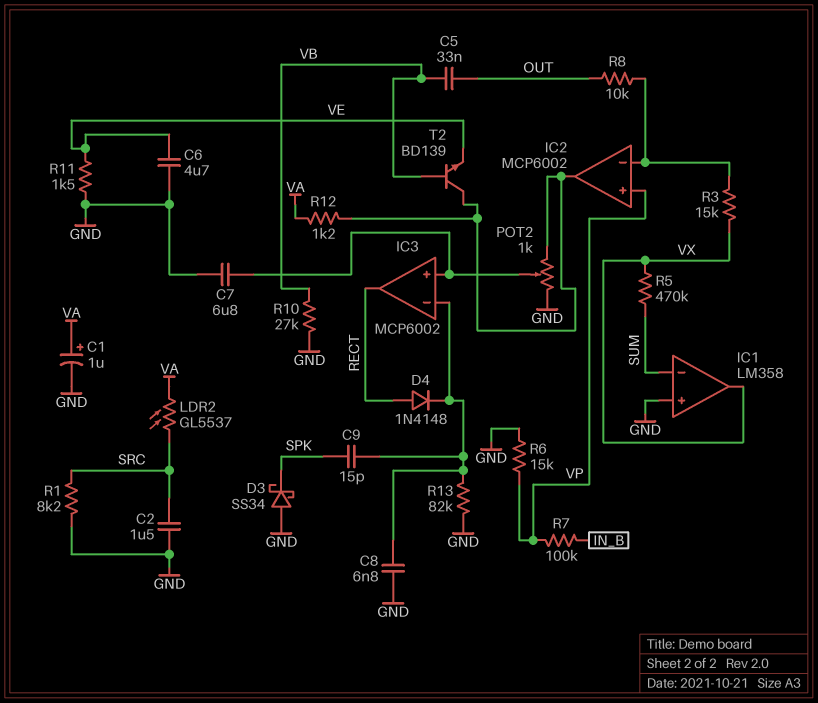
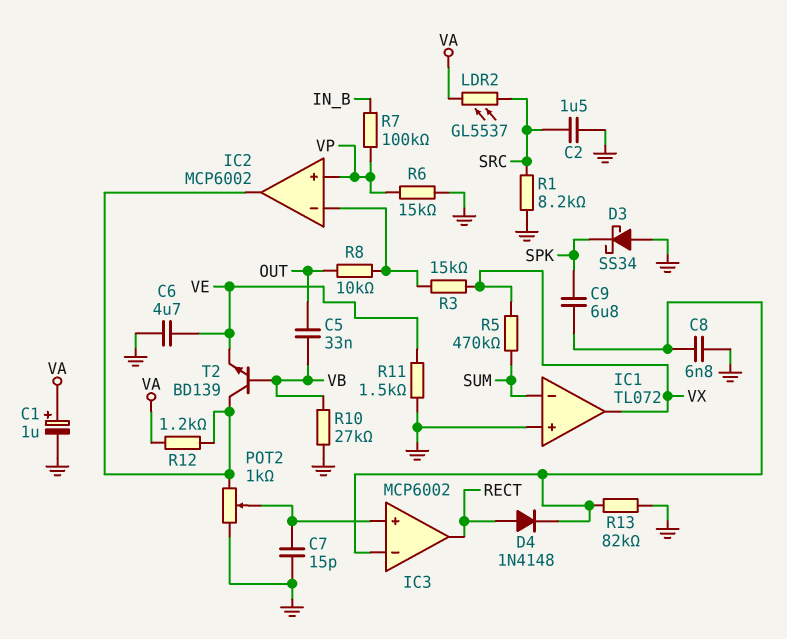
C7: 6.8uF (GND, IC3/in+) -> 15pF (GND, IC3/in+)
C9: 15pF (IC3/in-, SPK) -> 6.8uF (IC3/in-, SPK)
IC1: LM358 -> TL072

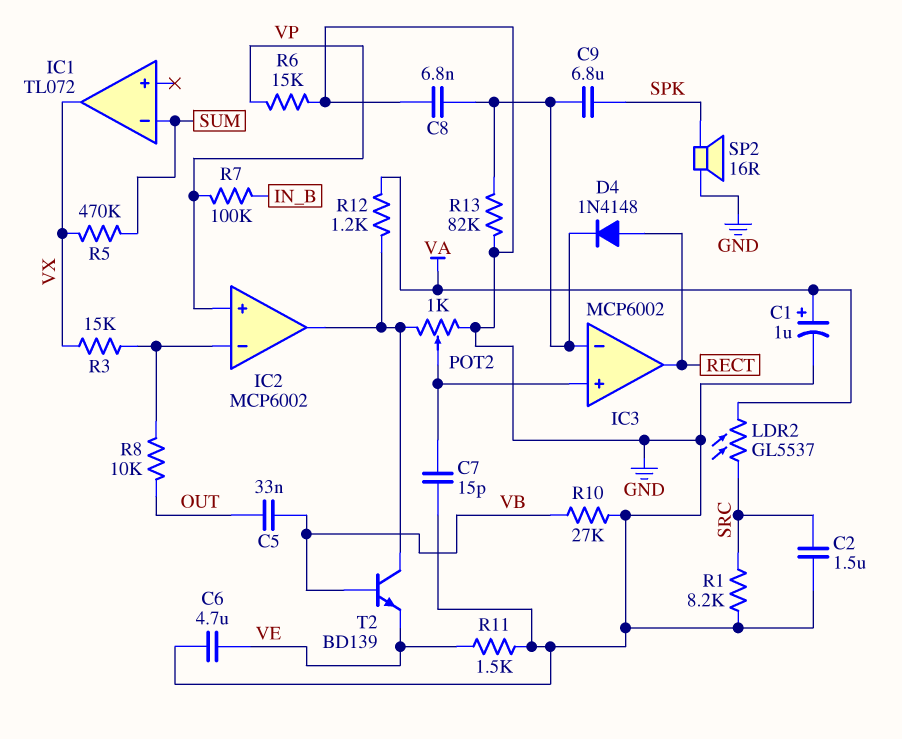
D3: schottky SS34 (A GND, K SPK) -> none
IC1 pin in+: GND -> none
SP2: none -> speaker 16R (GND, SPK)

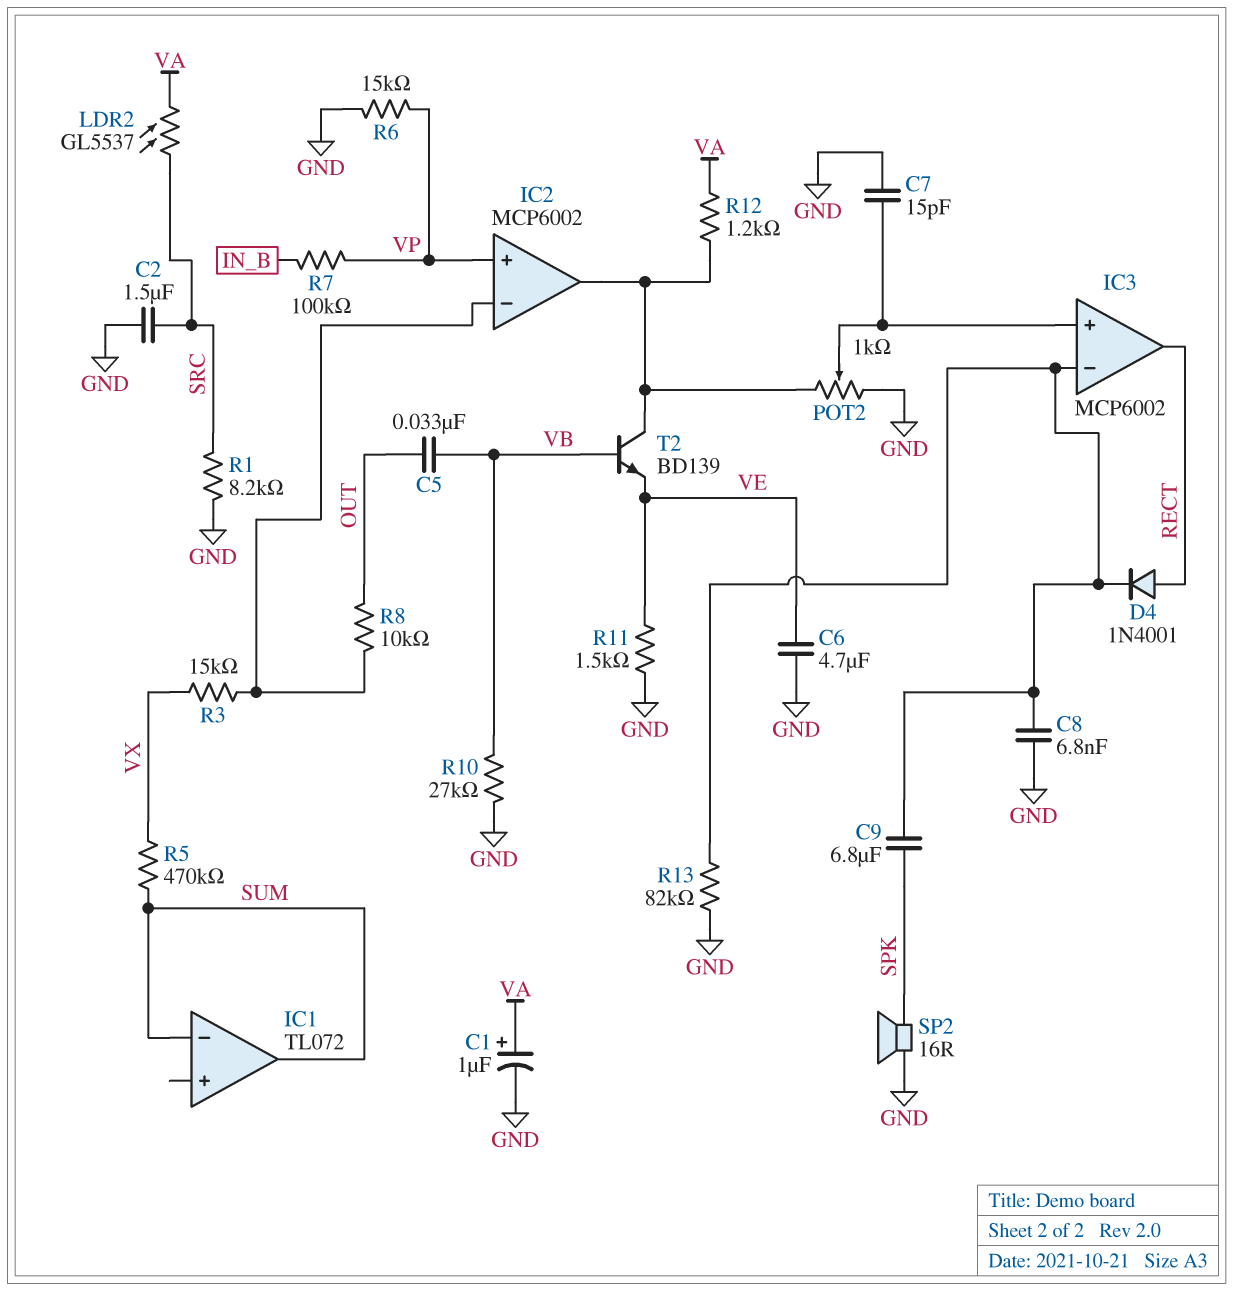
D4: diode 1N4148 (A RECT, K IC3/in-) -> diode 1N4001 (A RECT, K IC3/in-)
IC1 pin out: VX -> SUM

